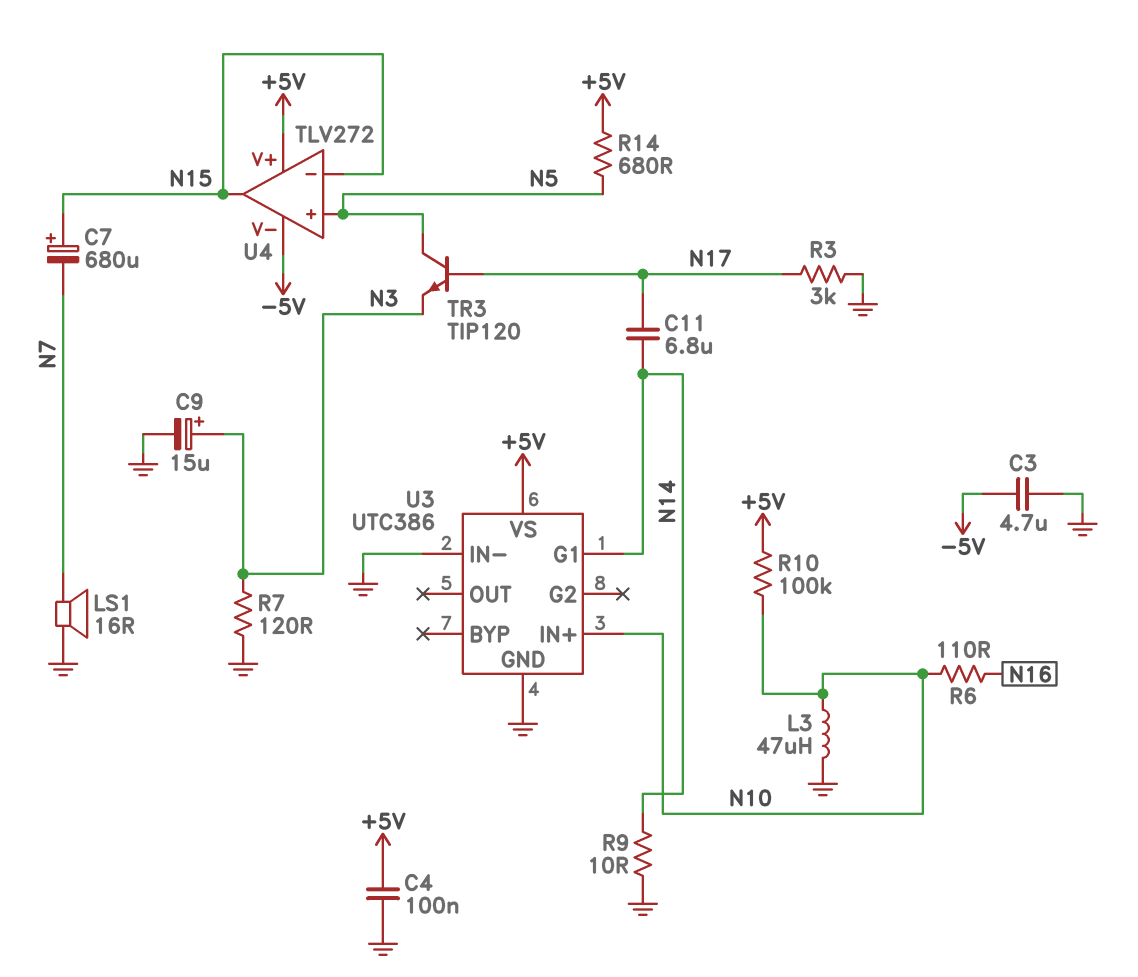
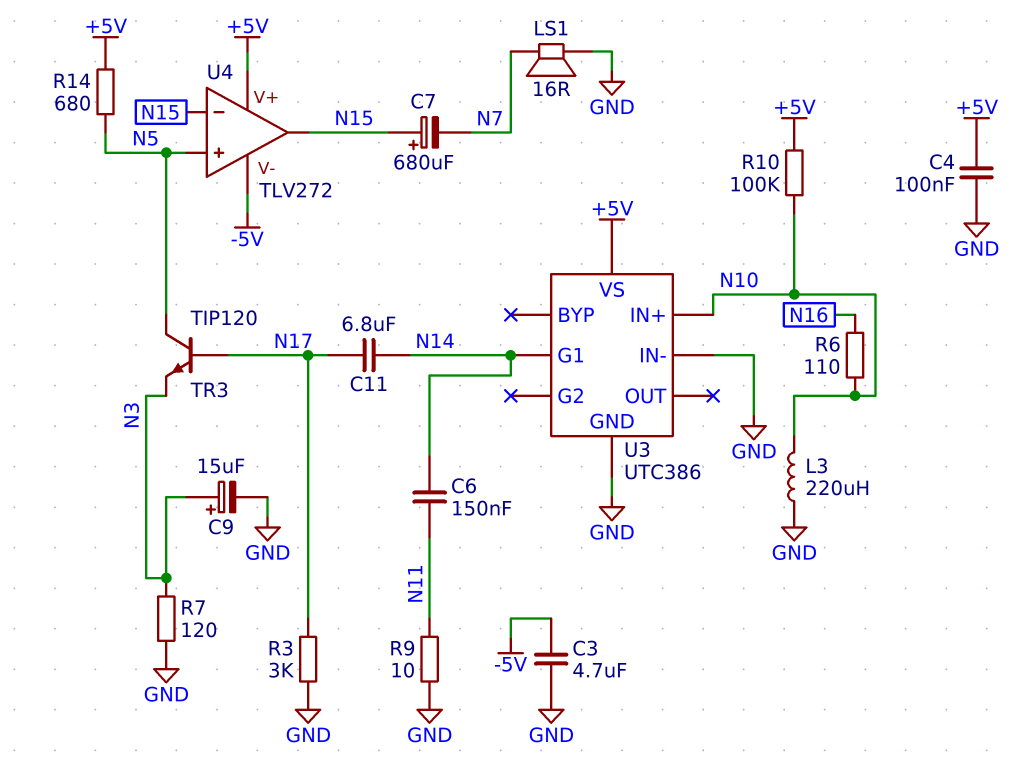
C6: none -> 150nF (N11, N14)
L3: 47uH (GND, N10) -> 220uH (GND, N10)
R9: 10 (GND, N14) -> 10 (GND, N11)

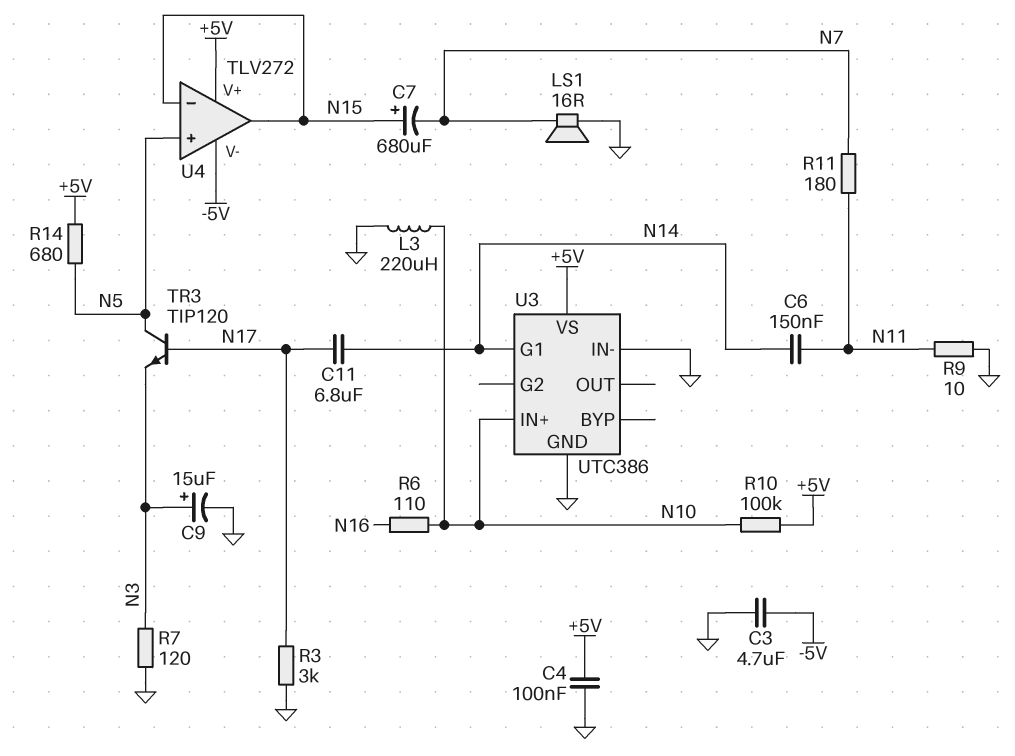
R11: none -> 180 (N7, N11)

